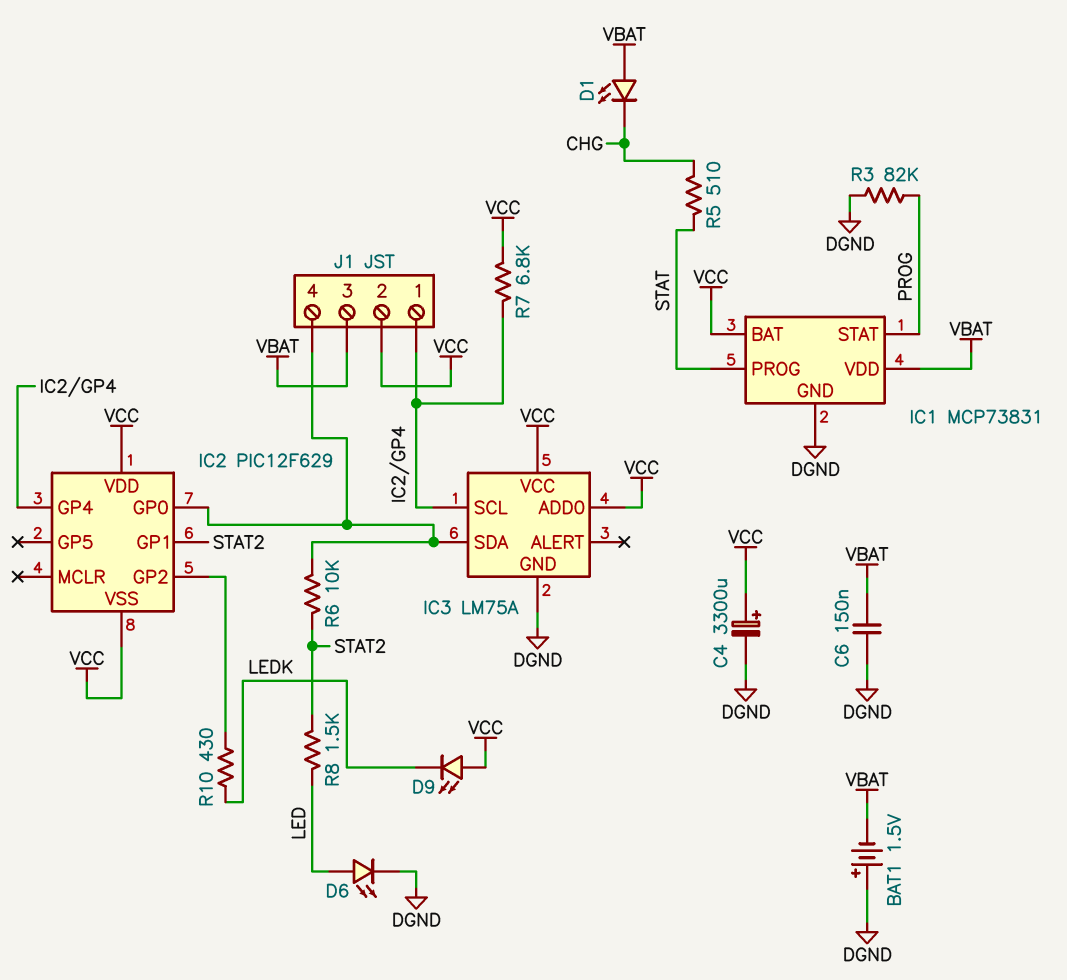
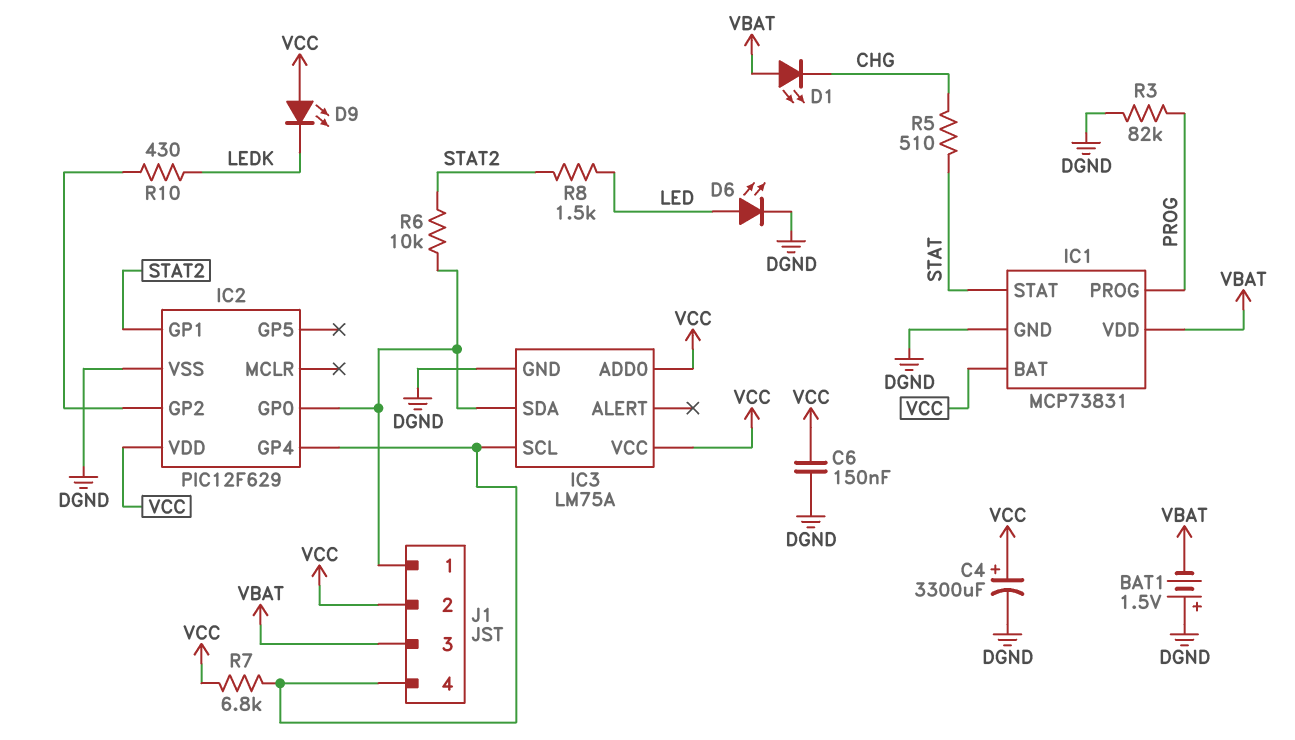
C6: 150nF (DGND, VBAT) -> 150nF (DGND, VCC)
IC1 pin PROG: STAT -> PROG
IC1 pin STAT: PROG -> STAT
IC2 pin VSS: VCC -> DGND
J1 pin 1: IC2/GP4 -> IC2/GP0
J1 pin 4: IC2/GP0 -> IC2/GP4

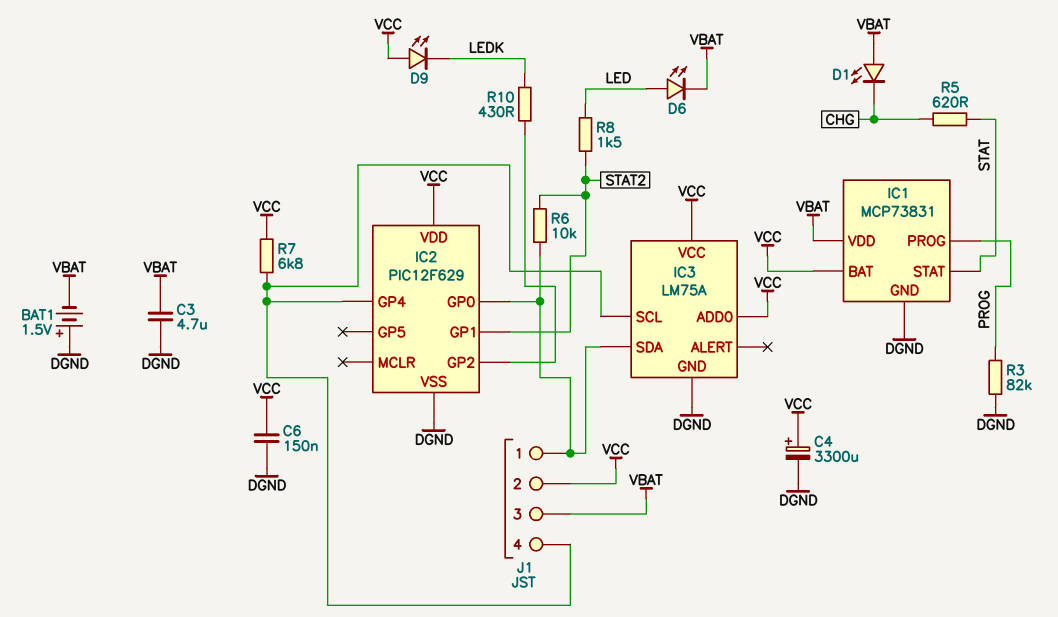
C3: none -> 4.7uF (DGND, VBAT)
D6: LED (A LED, K DGND) -> LED (A LED, K VBAT)
R5: 510 (CHG, STAT) -> 620 (CHG, STAT)

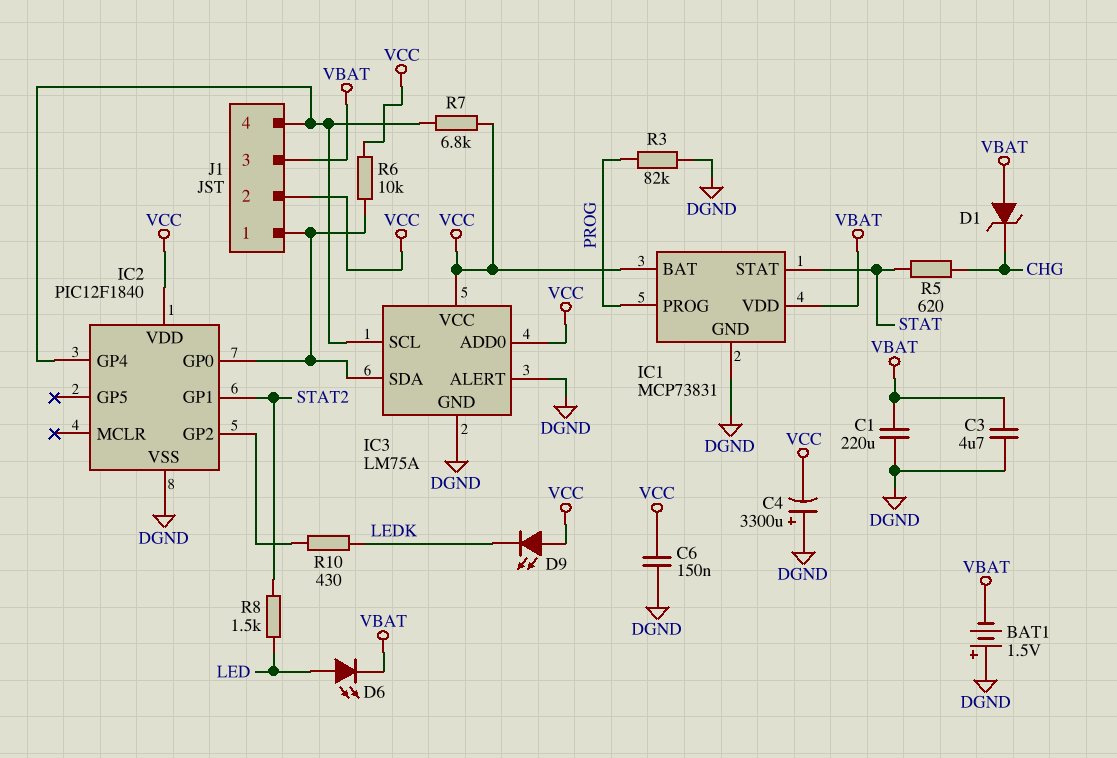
C1: none -> 220uF (DGND, VBAT)
C4: 3300uF (plus VCC, minus DGND) -> 3300uF (plus DGND, minus VCC)
D1: LED (A VBAT, K CHG) -> zener (A VBAT, K CHG)
IC2: PIC12F629 -> PIC12F1840
IC3 pin ALERT: none -> DGND
R6: 10k (IC2/GP0, STAT2) -> 10k (IC2/GP0, VCC)

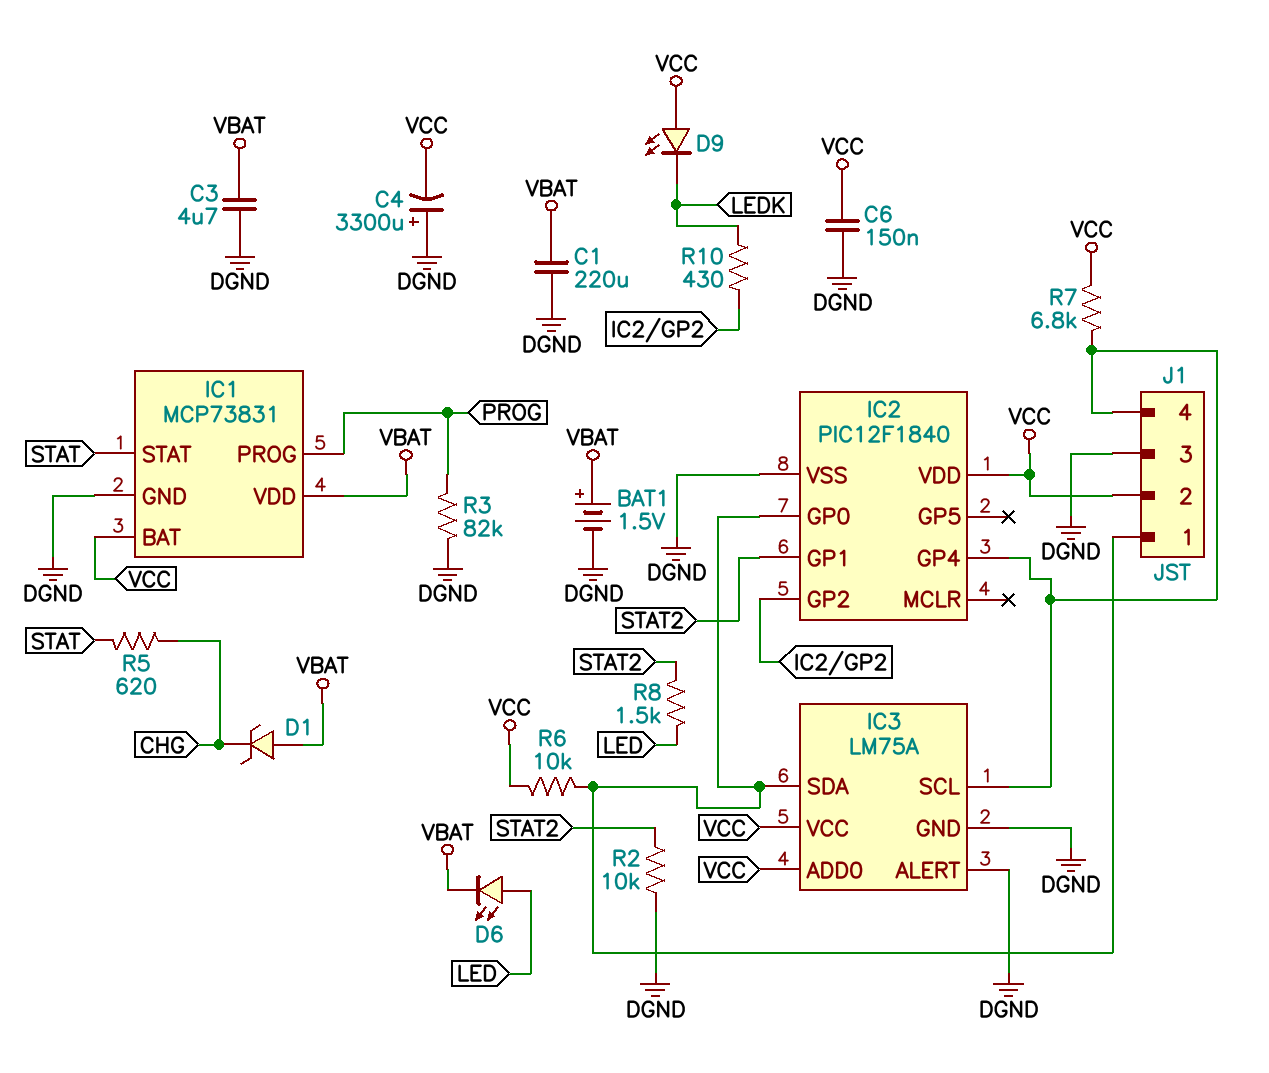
BAT1: 1.5V (plus DGND, minus VBAT) -> 1.5V (plus VBAT, minus DGND)
J1 pin 3: VBAT -> DGND
R2: none -> 10k (DGND, STAT2)

